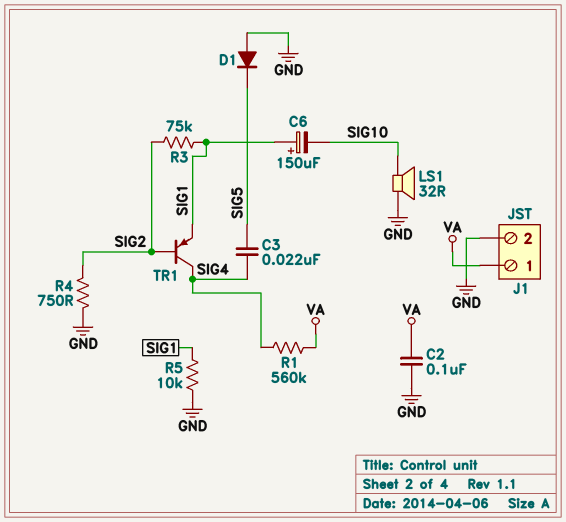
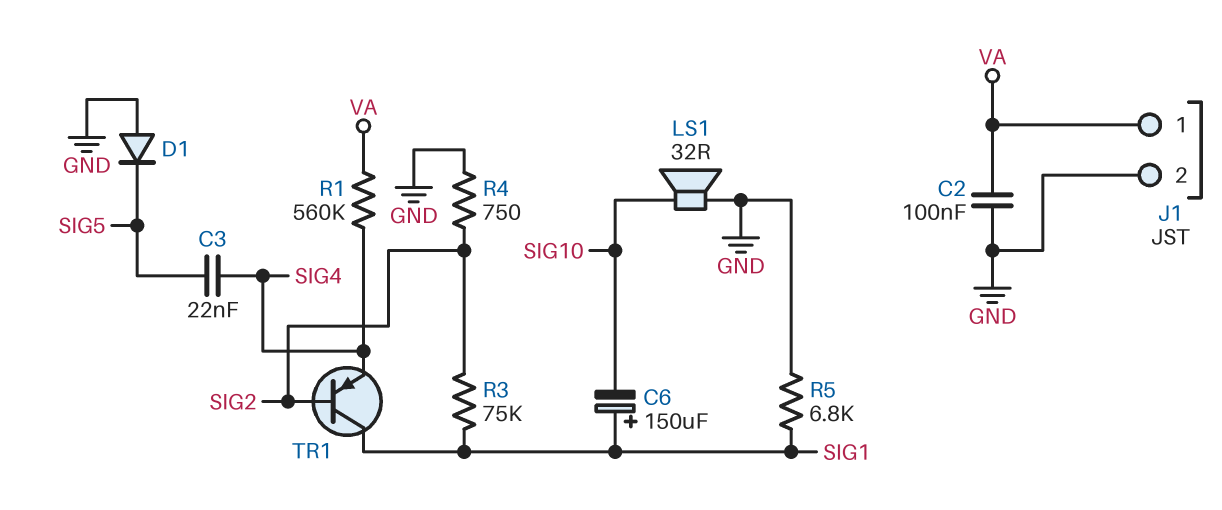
R5: 10k (GND, SIG1) -> 6.8k (GND, SIG1)
TR1: PNP (B SIG2, C SIG4, E SIG1) -> PNP (B SIG2, C SIG1, E SIG4)

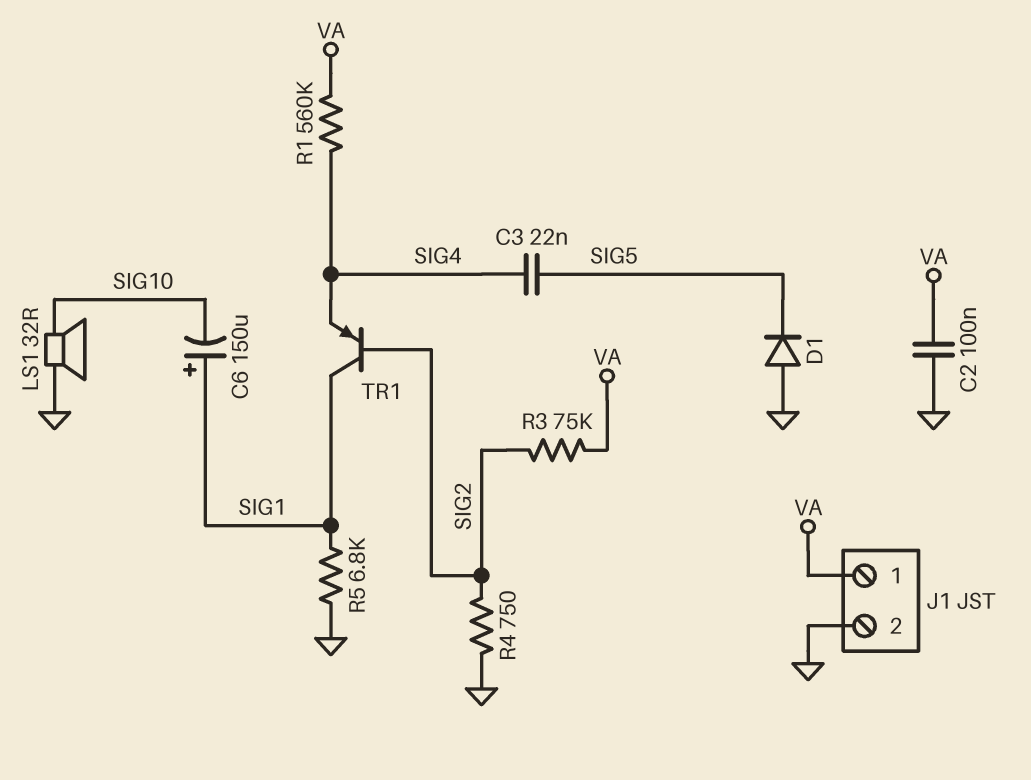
R3: 75k (SIG1, SIG2) -> 75k (SIG2, VA)

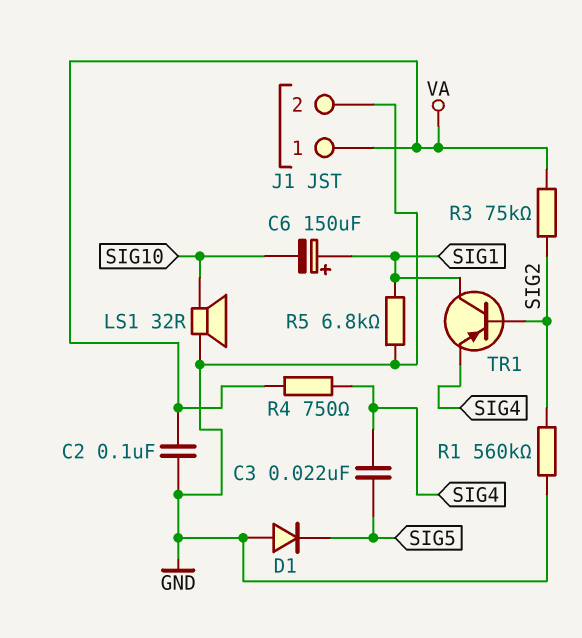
R1: 560k (SIG4, VA) -> 560k (GND, SIG2)
R4: 750 (GND, SIG2) -> 750 (SIG4, VA)

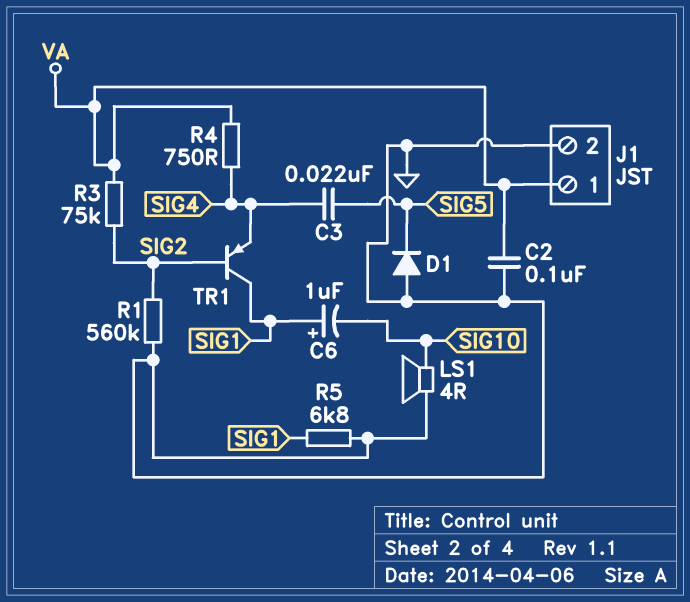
C6: 150uF (plus SIG1, minus SIG10) -> 1uF (plus SIG1, minus SIG10)
LS1: speaker 32R (GND, SIG10) -> speaker 4R (GND, SIG10)

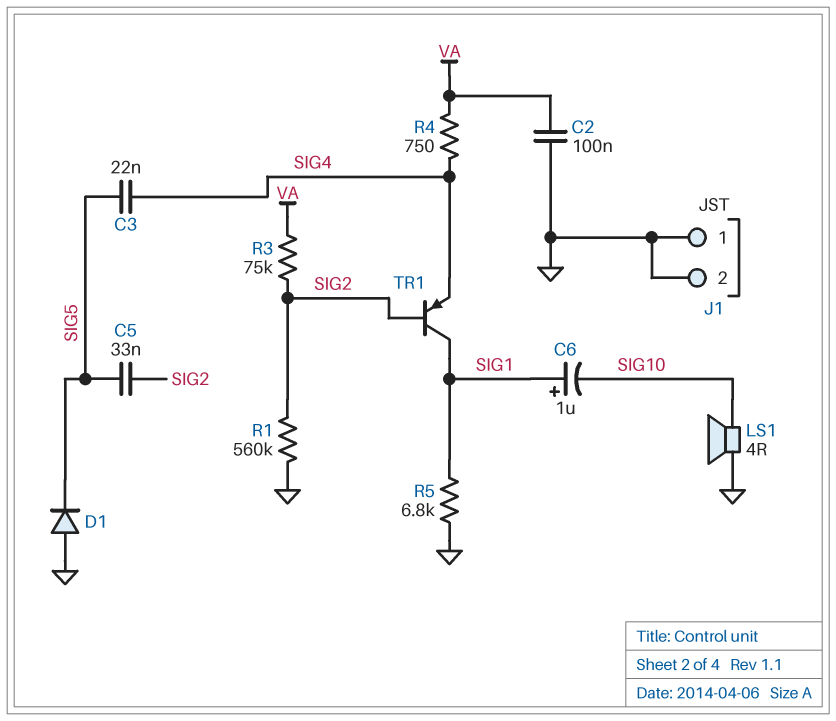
C5: none -> 33nF (SIG2, SIG5)
J1 pin 1: VA -> GND

